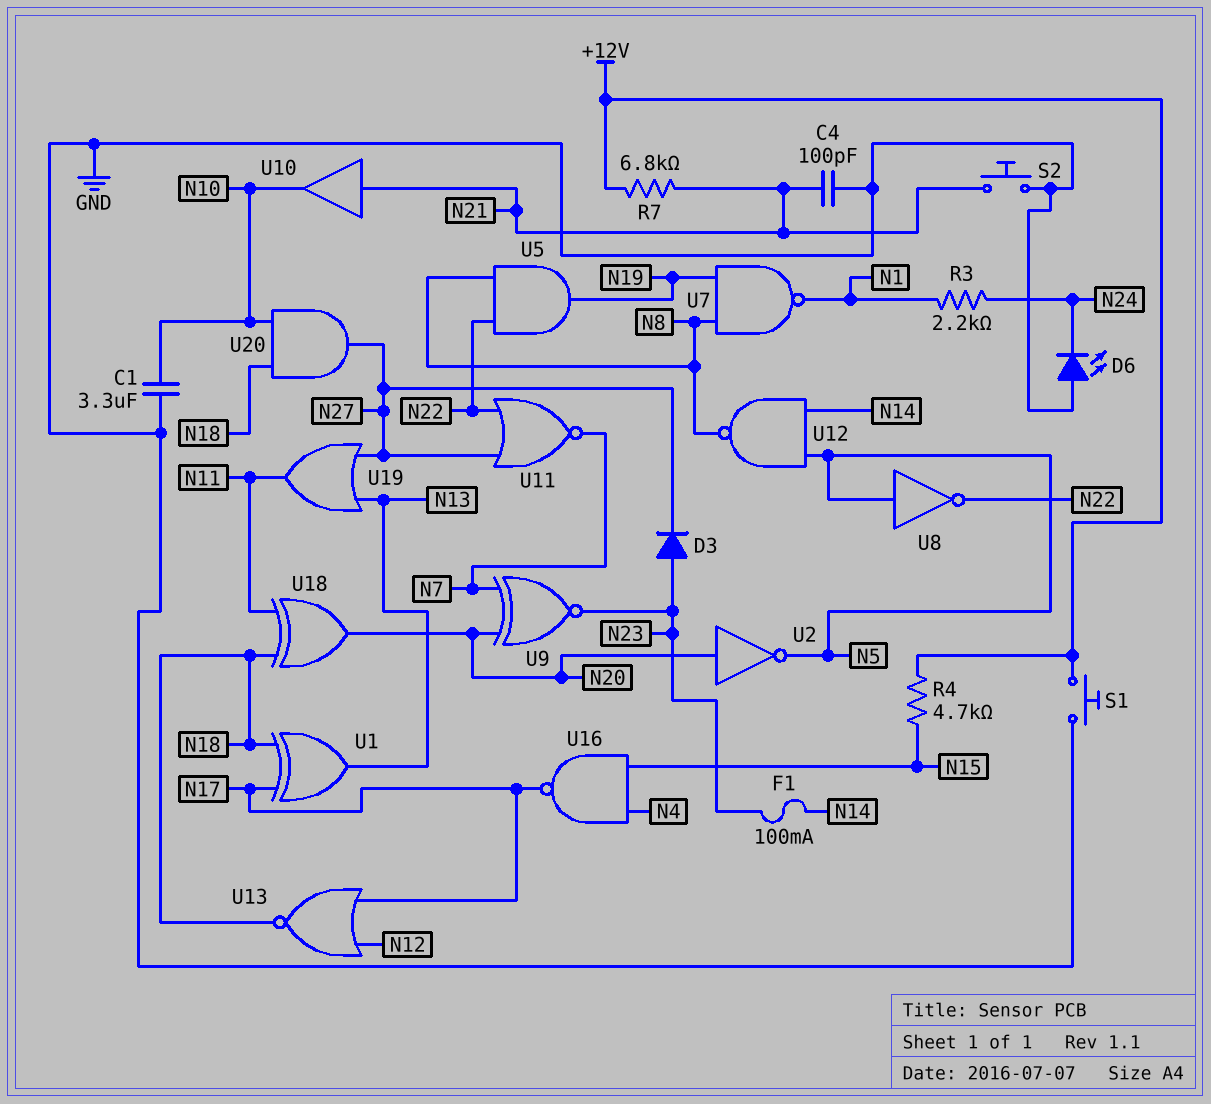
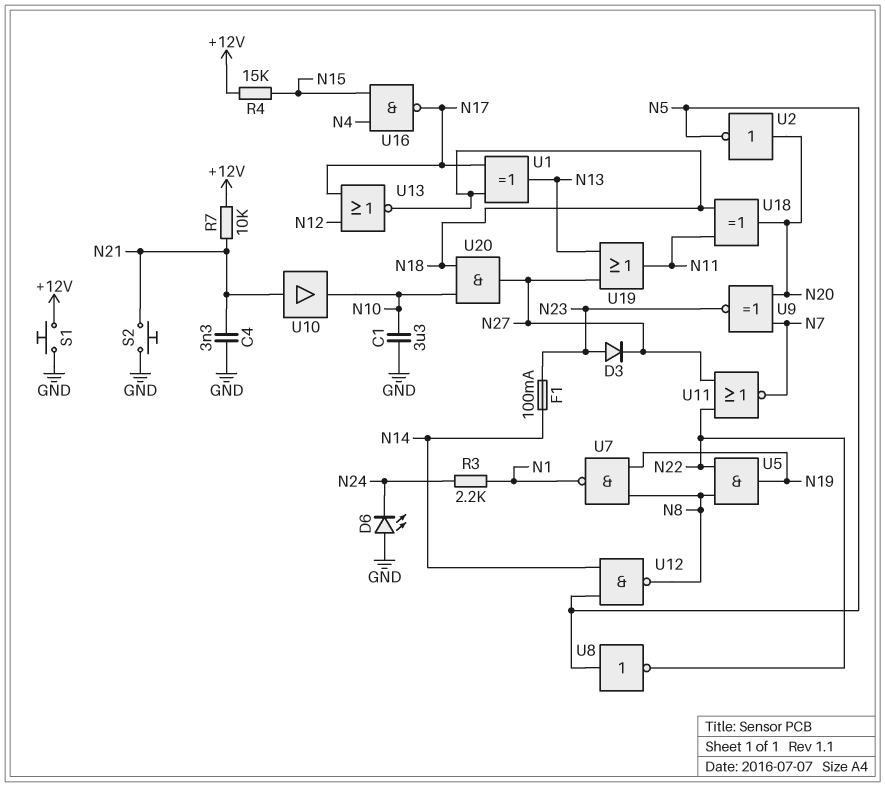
C4: 100pF (GND, N21) -> 3.3nF (GND, N21)
R4: 4.7k (+12V, N15) -> 15k (+12V, N15)
R7: 6.8k (+12V, N21) -> 10k (+12V, N21)

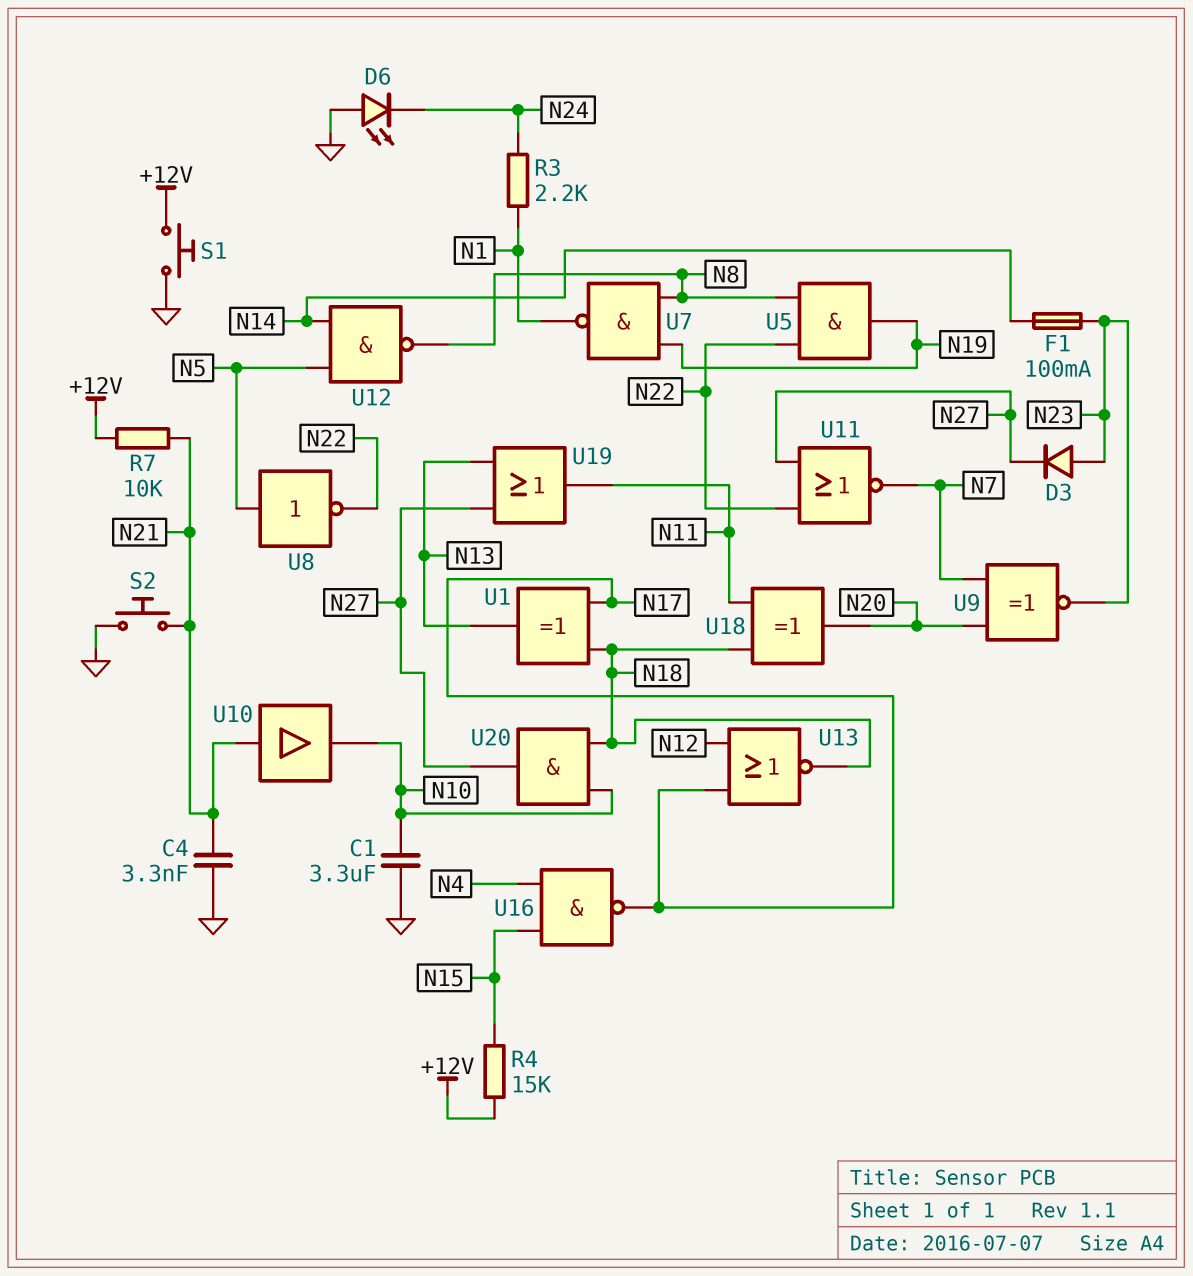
U2: NOT (in N20, out N5) -> none

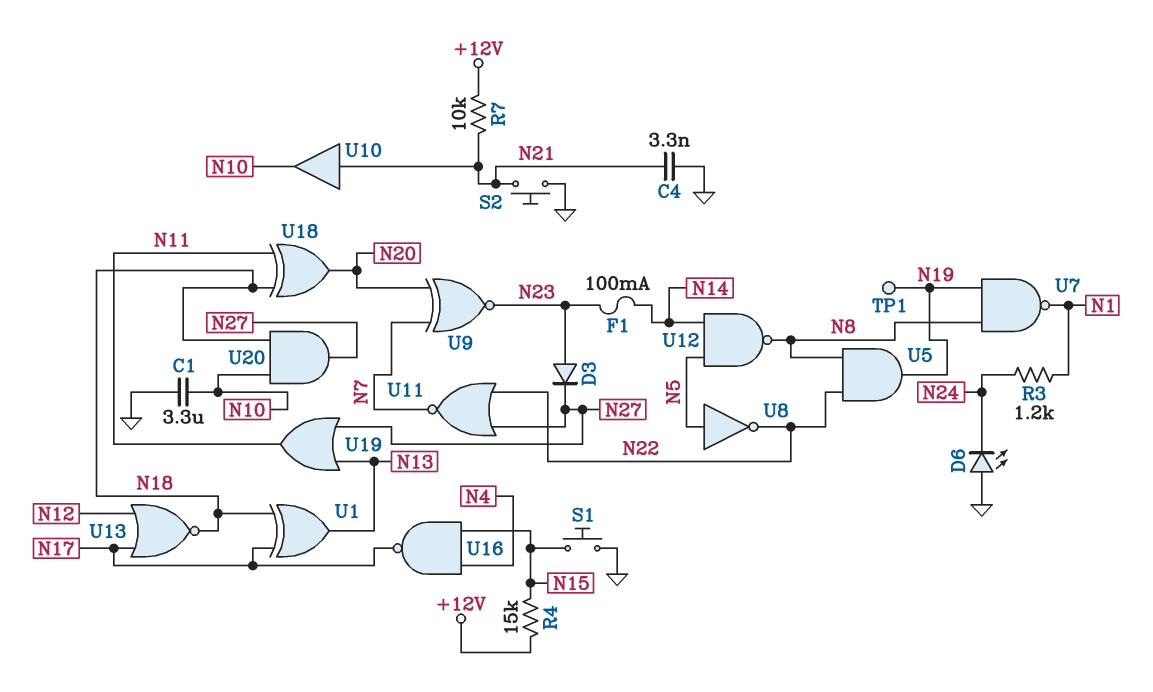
R3: 2.2k (N1, N24) -> 1.2k (N1, N24)
S1: button (+12V, GND) -> button (GND, N15)
TP1: none -> test point (N19)

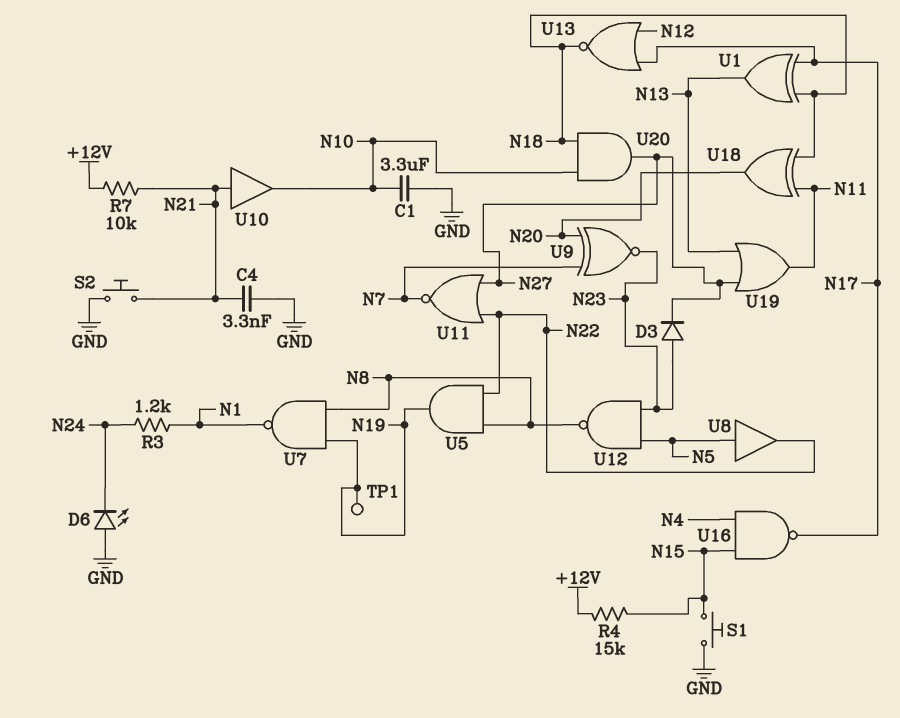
F1: 100mA (N14, N23) -> none
U8: NOT (in N5, out N22) -> buffer (in N5, out N22)
U12: NAND (in N5, in N14, out N8) -> NAND (in N5, in N23, out N8)

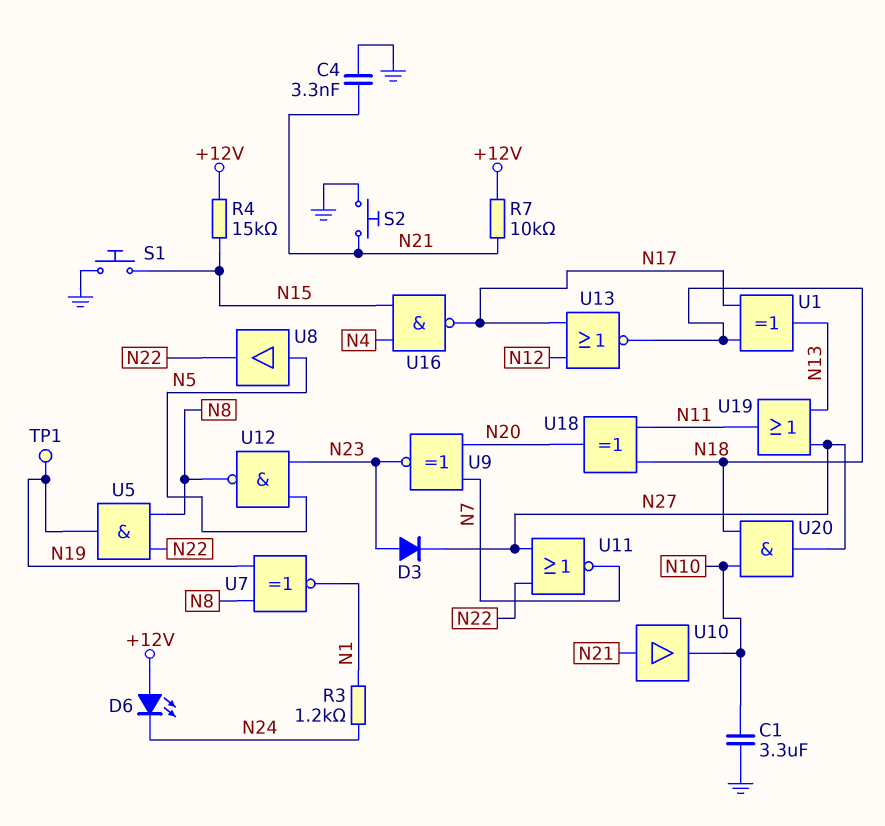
D6: LED (A GND, K N24) -> LED (A +12V, K N24)
U7: NAND (in N8, in N19, out N1) -> XNOR (in N8, in N19, out N1)

